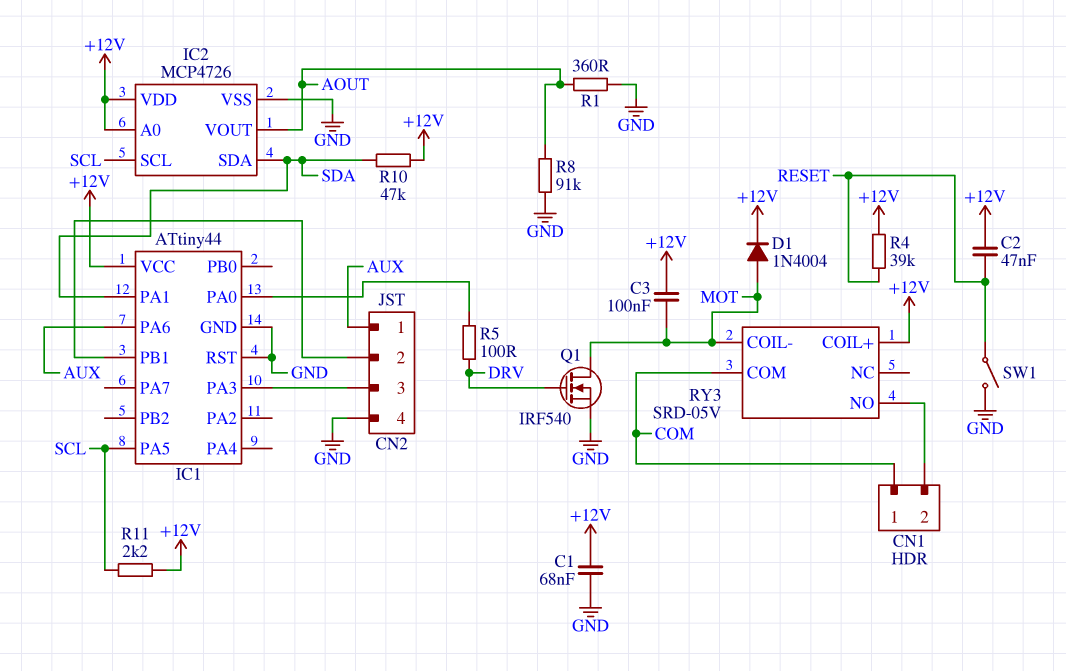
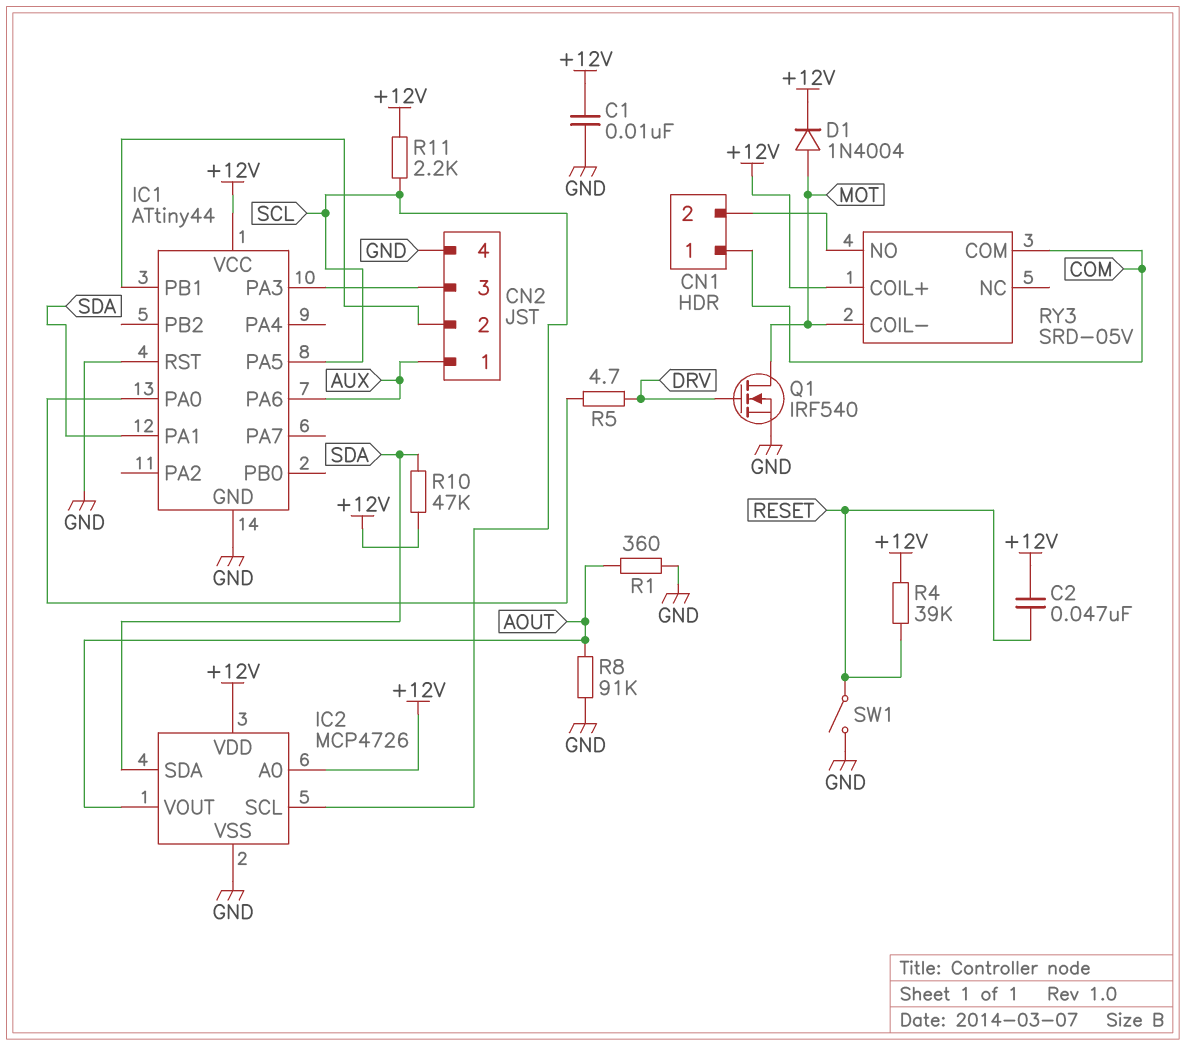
C1: 68nF (+12V, GND) -> 10nF (+12V, GND)
C3: 100nF (+12V, MOT) -> none
R5: 100 (DRV, IC1/PA0) -> 4.7 (DRV, IC1/PA0)

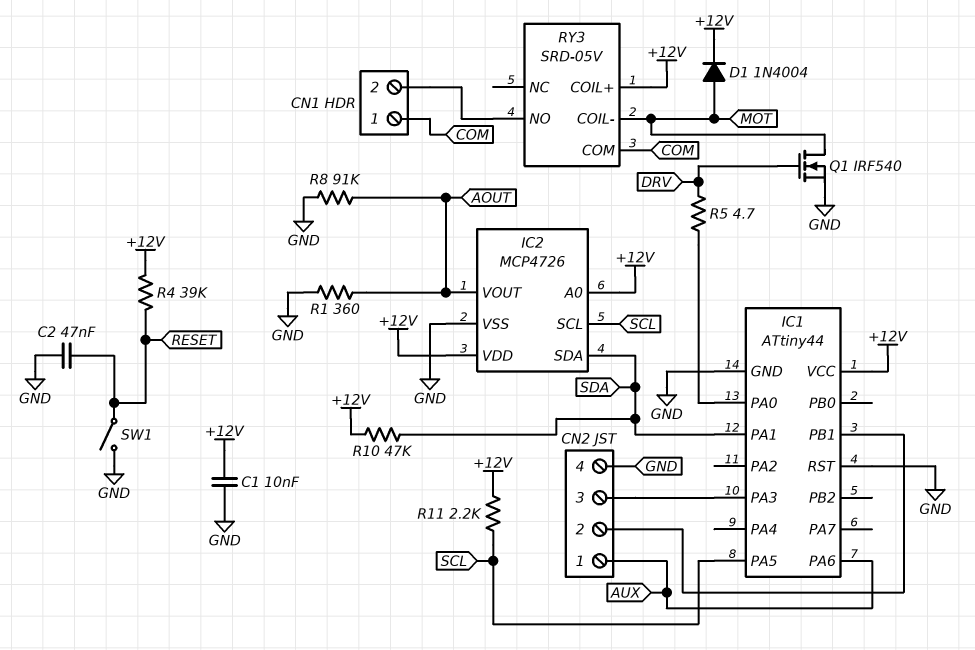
C2: 47nF (+12V, RESET) -> 47nF (GND, RESET)

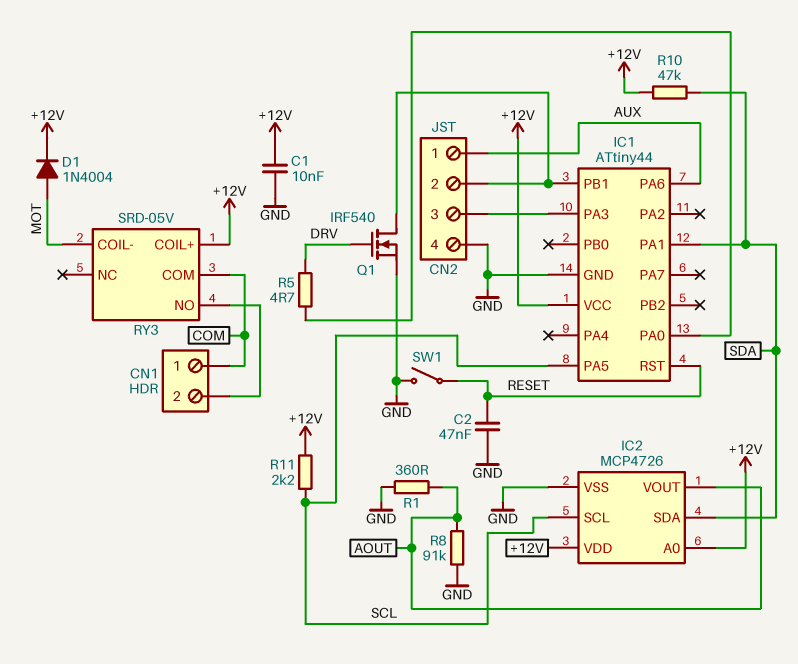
IC1 pin RST: GND -> RESET
Q1: NMOS IRF540 (G DRV, D MOT, S GND) -> NMOS IRF540 (G DRV, D CN2/2, S GND)
R4: 39k (+12V, RESET) -> none

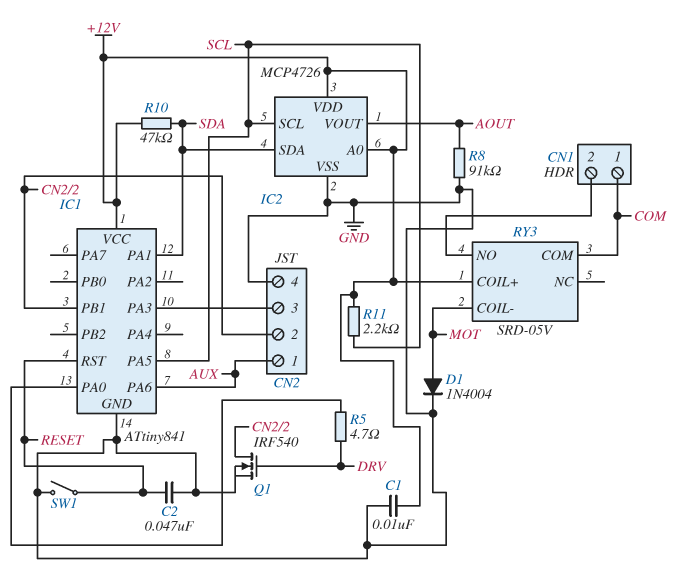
D1: diode 1N4004 (A MOT, K +12V) -> diode 1N4004 (A MOT, K GND)
IC1: ATtiny44 -> ATtiny841
R1: 360 (AOUT, GND) -> none

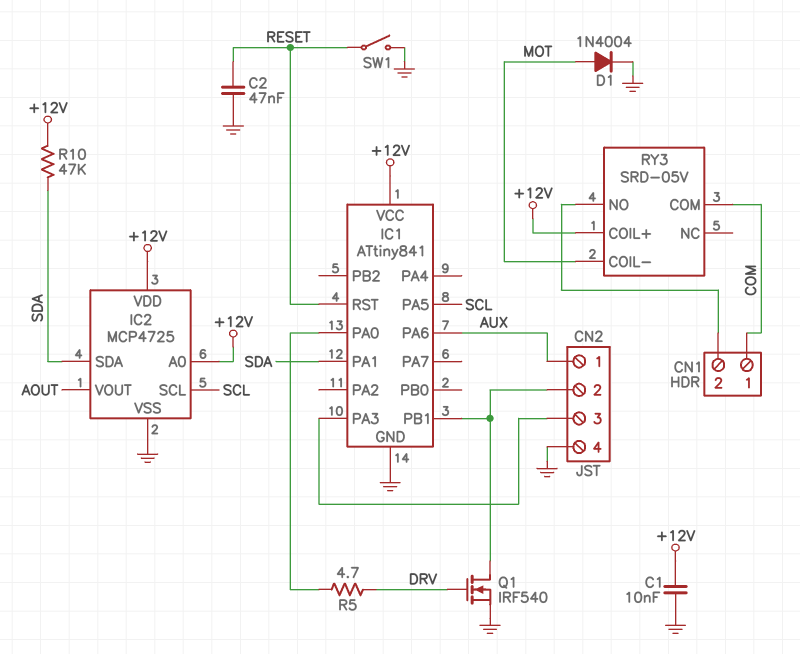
IC2: MCP4726 -> MCP4725
R8: 91k (AOUT, GND) -> none
R11: 2.2k (+12V, SCL) -> none

